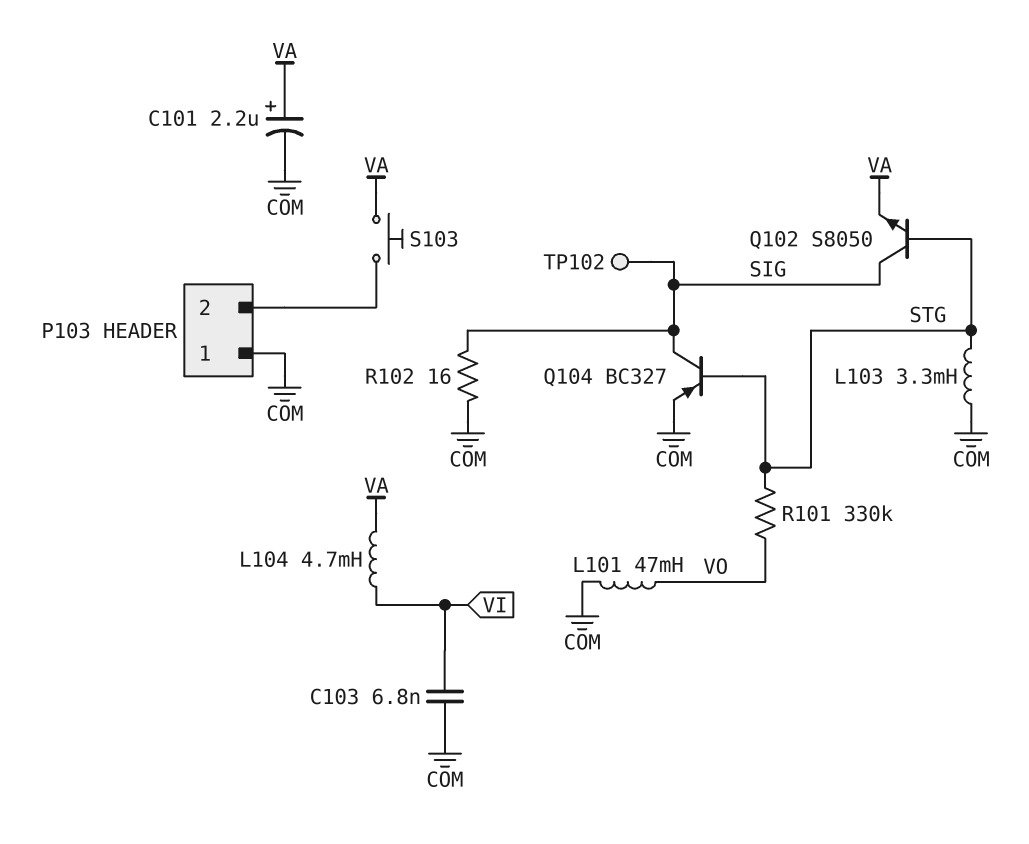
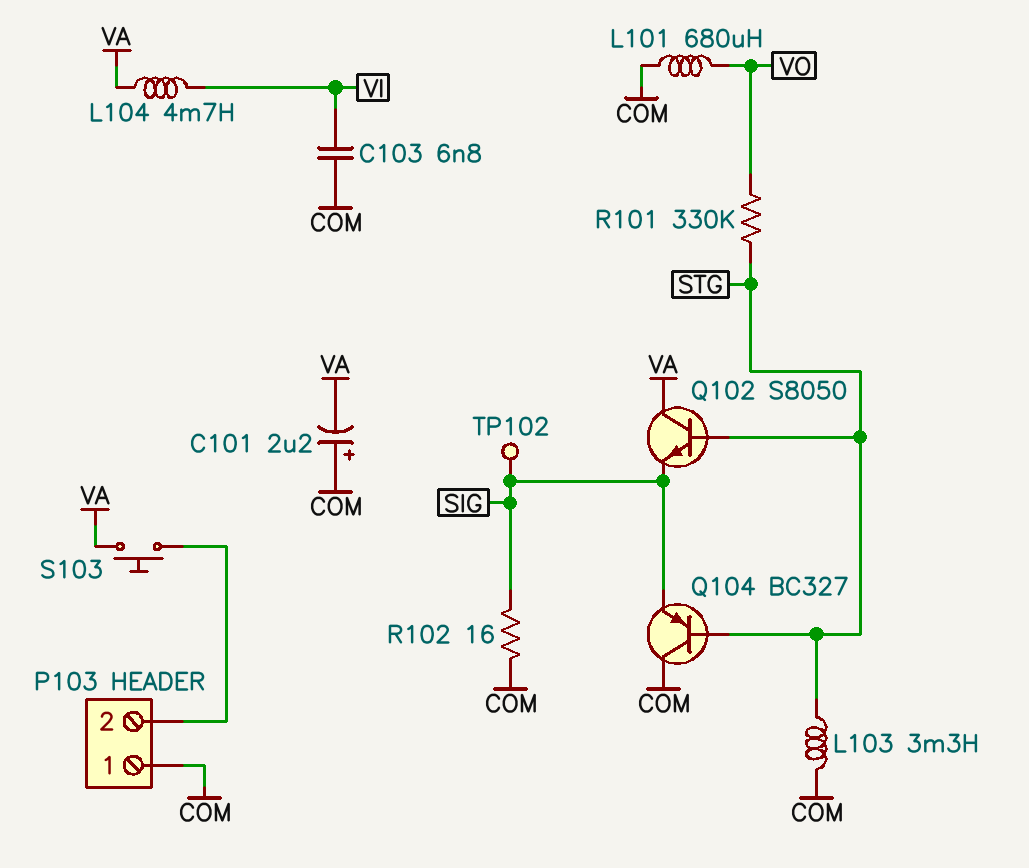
C101: 2.2uF (plus VA, minus COM) -> 2.2uF (plus COM, minus VA)
L101: 47mH (COM, VO) -> 680uH (COM, VO)
Q102: NPN S8050 (B STG, C SIG, E VA) -> NPN S8050 (B STG, C VA, E SIG)
Q104: PNP BC327 (B STG, C SIG, E COM) -> PNP BC327 (B STG, C COM, E SIG)

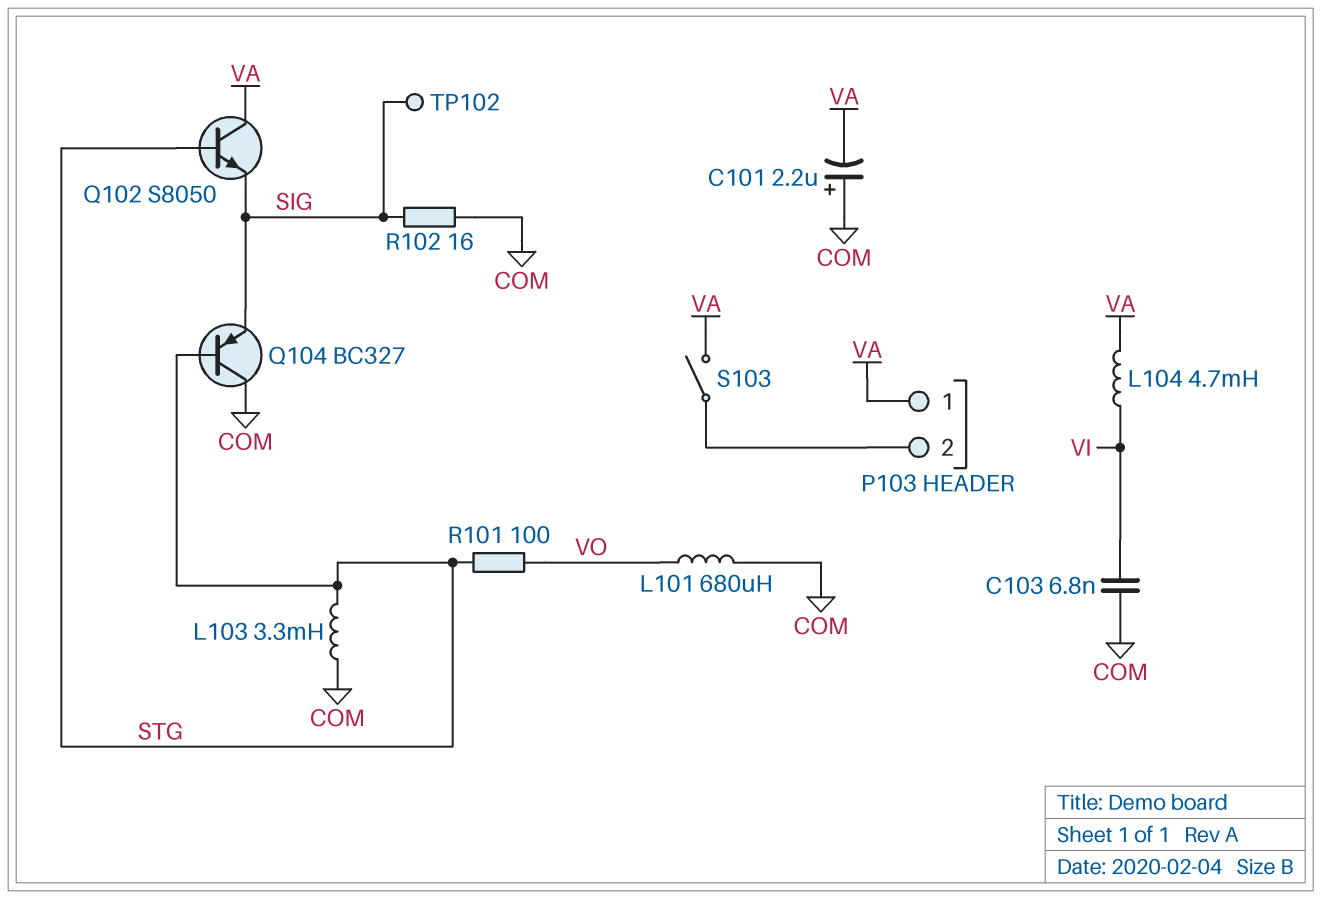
P103 pin 1: COM -> VA
R101: 330k (STG, VO) -> 100 (STG, VO)
S103: button (P103/2, VA) -> switch (P103/2, VA)

